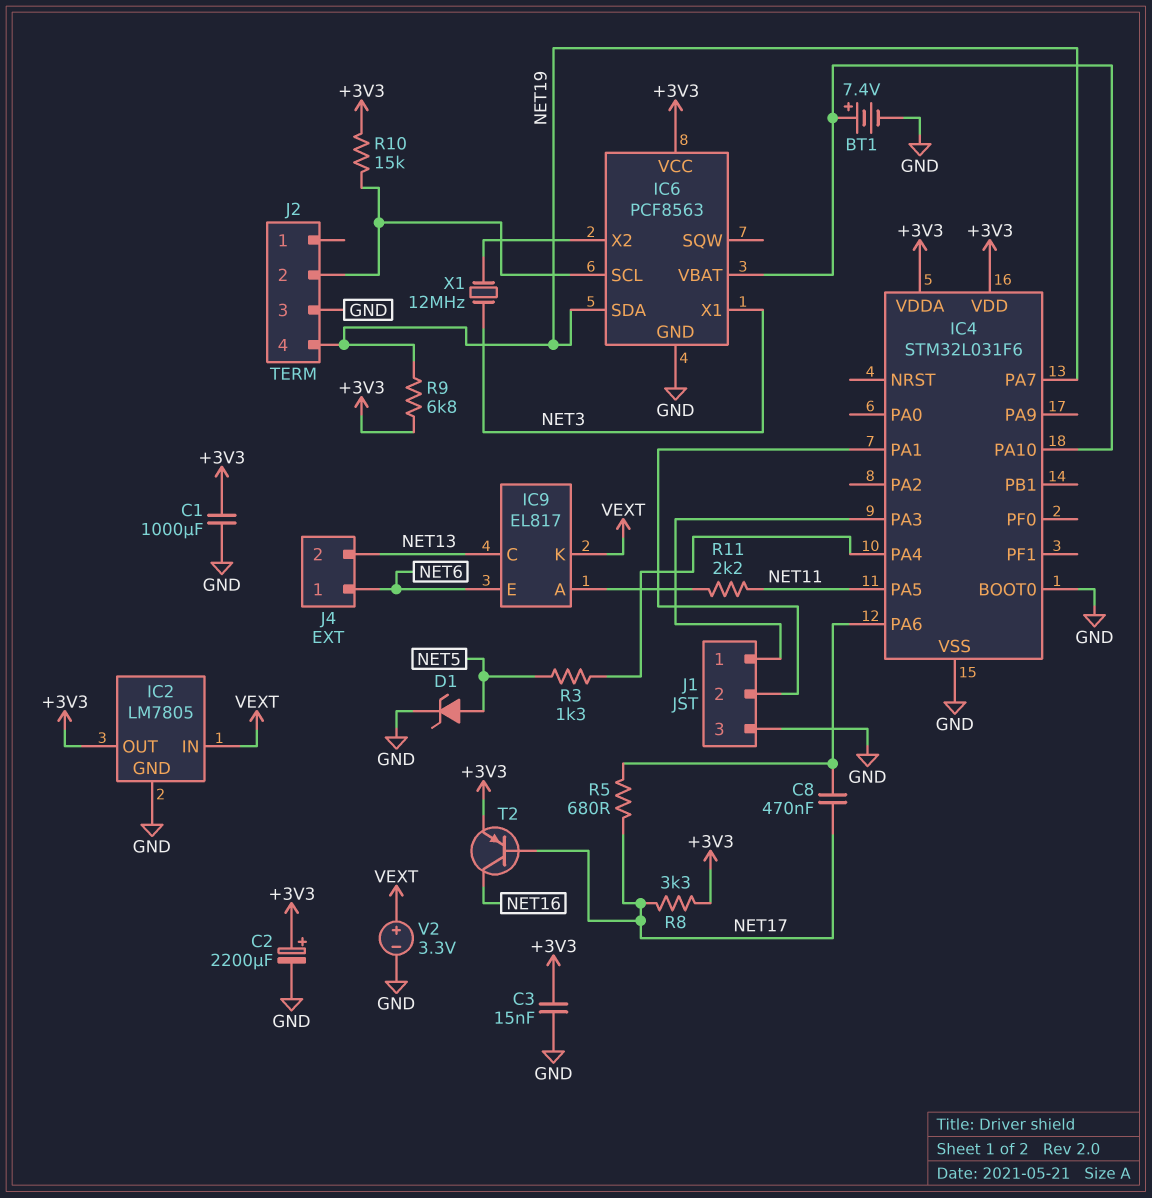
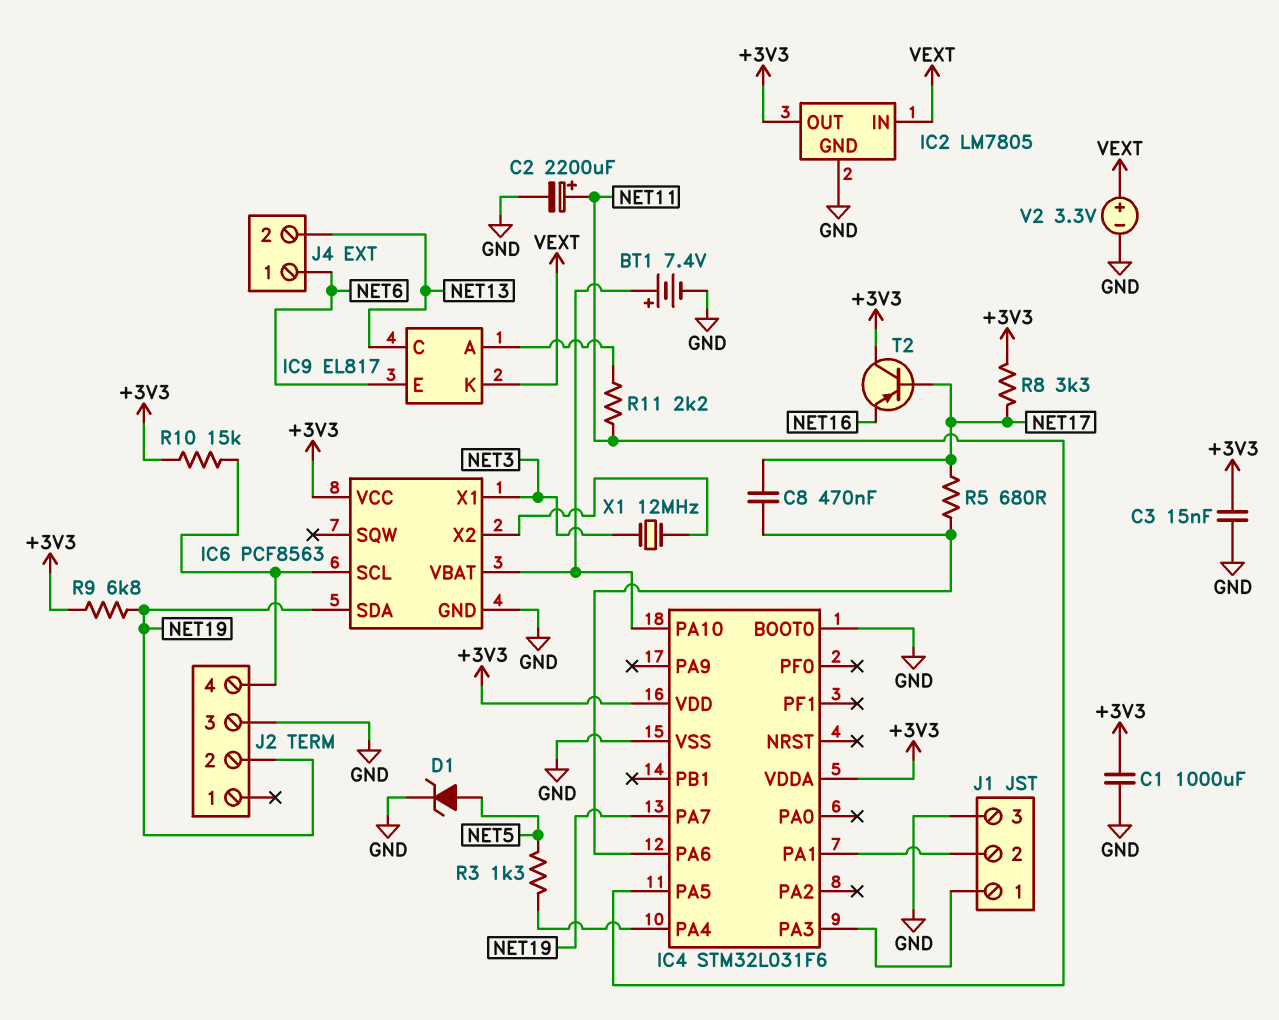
C2: 2200uF (plus +3V3, minus GND) -> 2200uF (plus NET11, minus GND)
J2 pin 2: IC6/SCL -> NET19
J2 pin 4: NET19 -> IC6/SCL
T2: PNP (B NET17, C NET16, E +3V3) -> PNP (B NET17, C +3V3, E NET16)

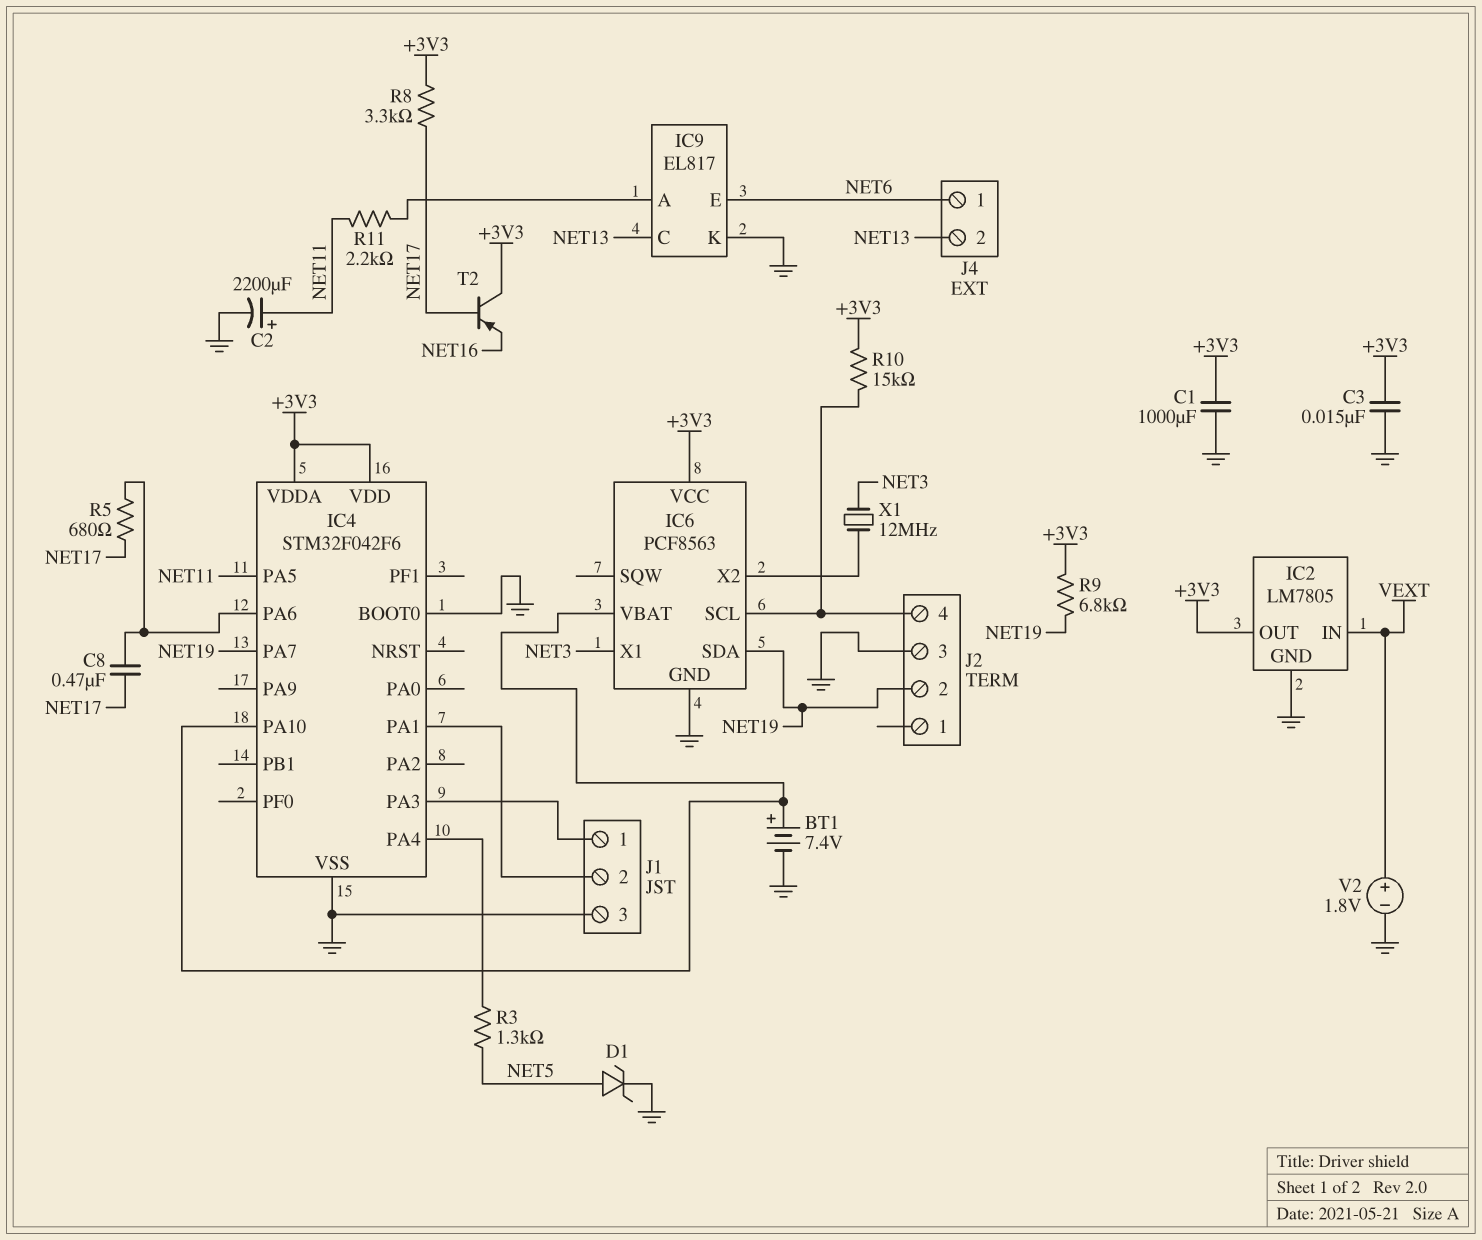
IC4: STM32L031F6 -> STM32F042F6
IC9 pin K: VEXT -> GND
V2: 3.3V (plus VEXT, minus GND) -> 1.8V (plus VEXT, minus GND)

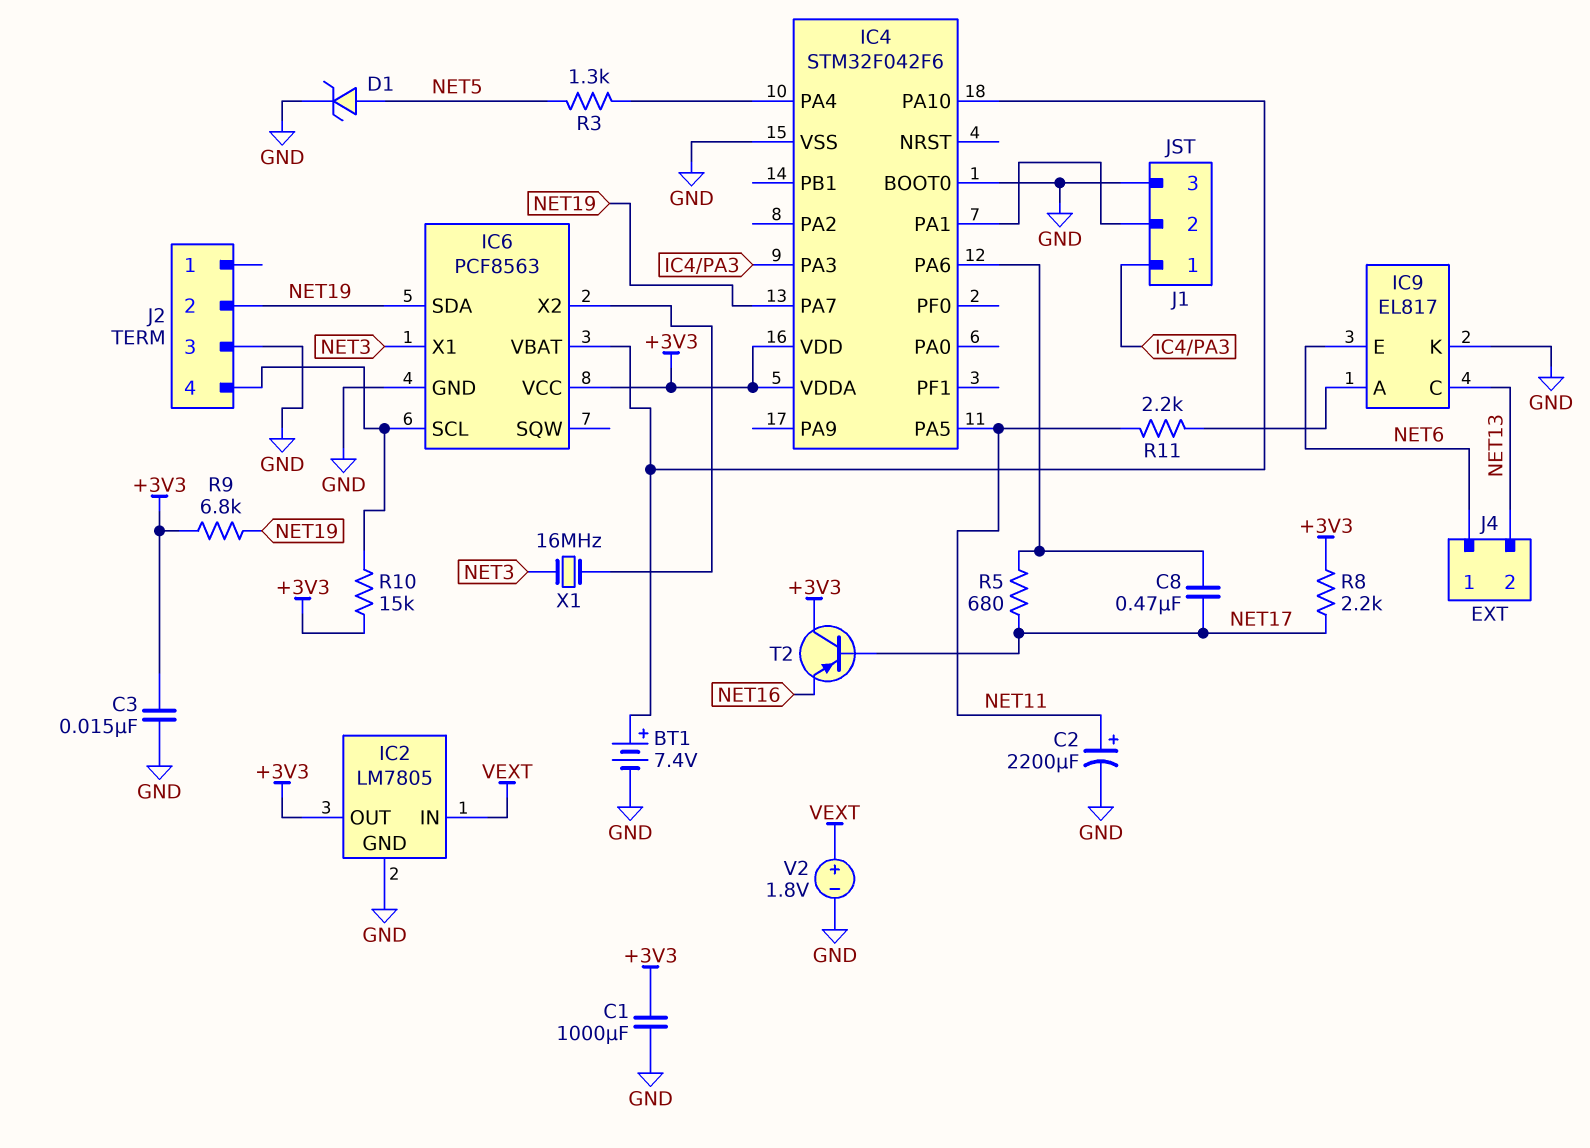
R8: 3.3k (+3V3, NET17) -> 2.2k (+3V3, NET17)
X1: 12MHz (IC6/X2, NET3) -> 16MHz (IC6/X2, NET3)

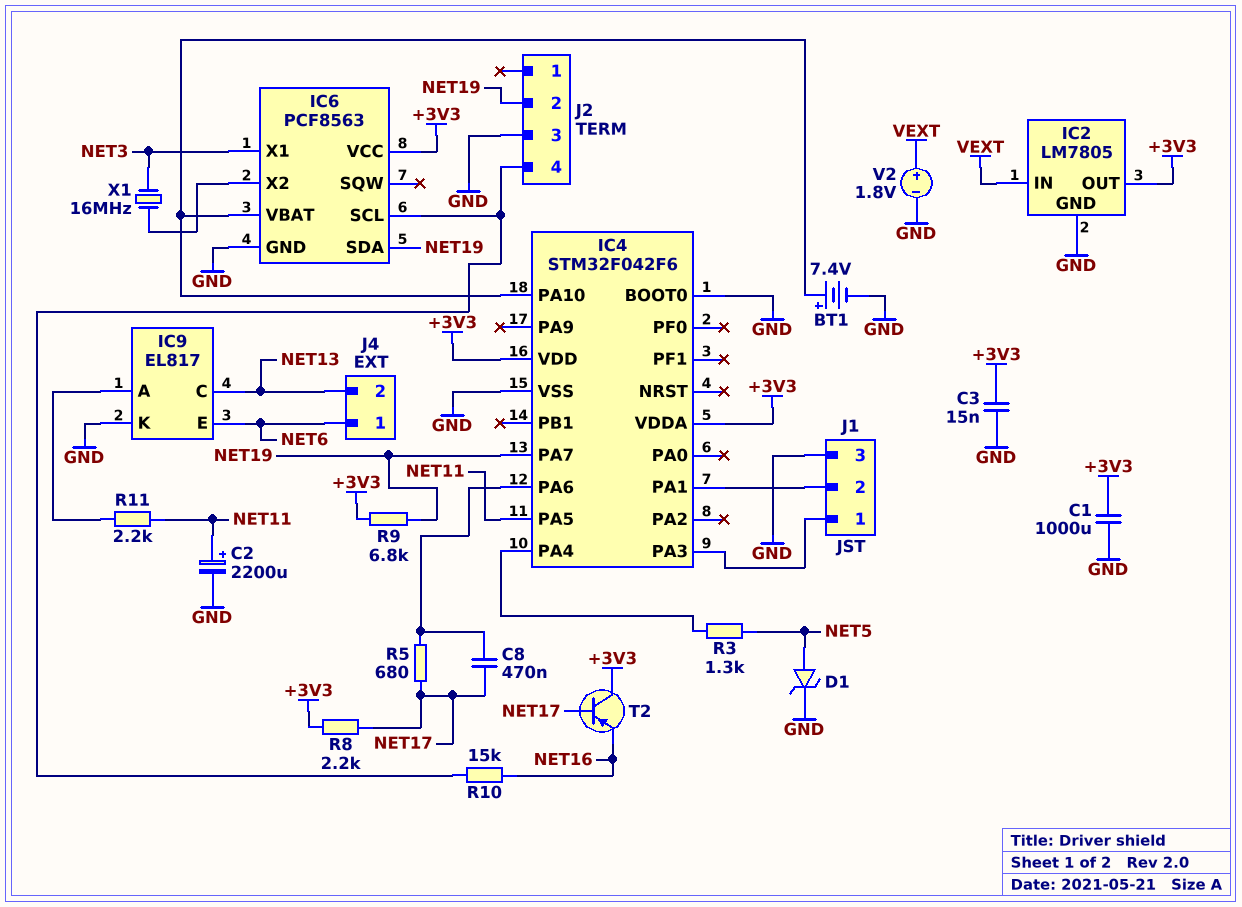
R10: 15k (+3V3, IC6/SCL) -> 15k (IC6/SCL, NET16)

